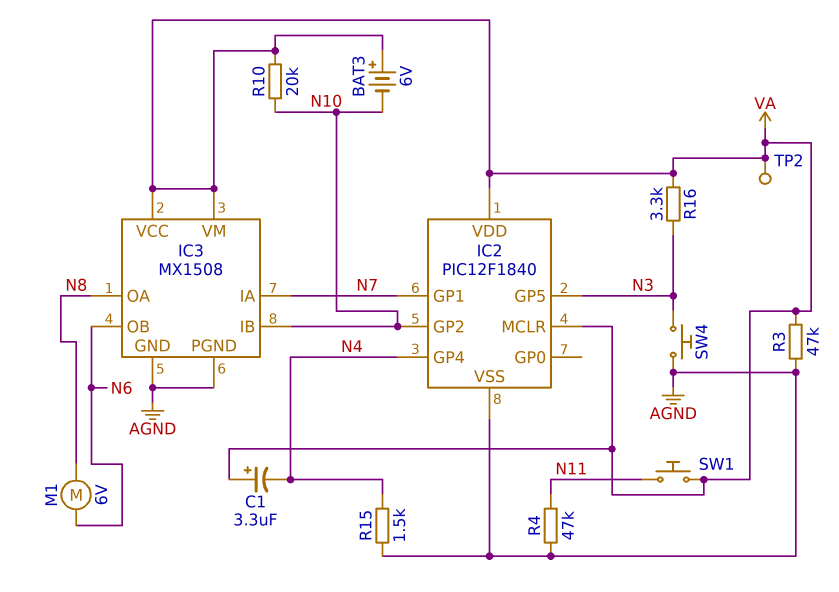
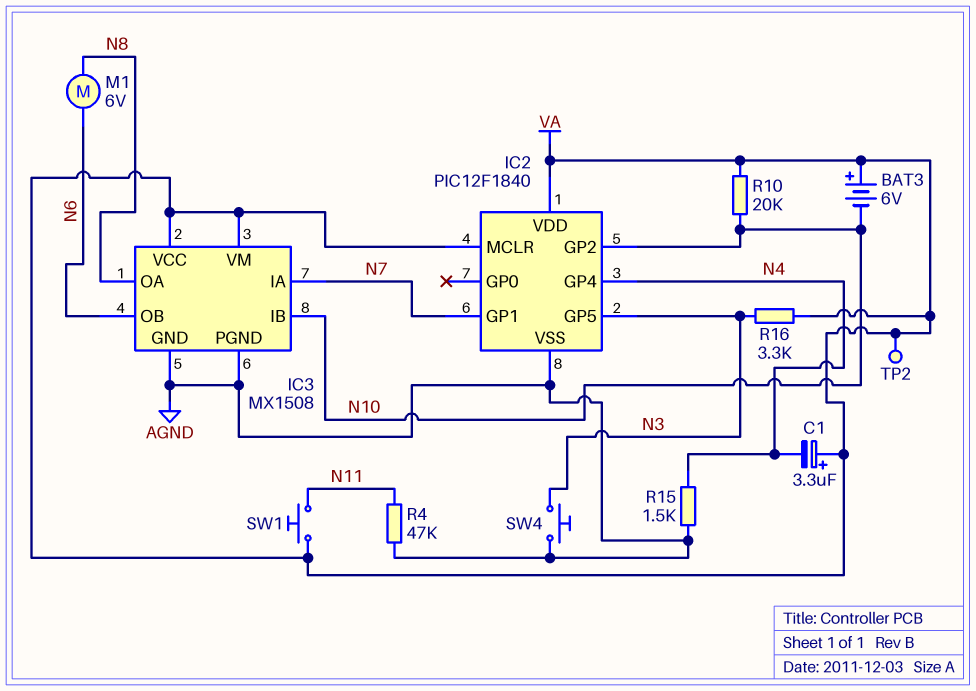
R3: 47k (AGND, VA) -> none

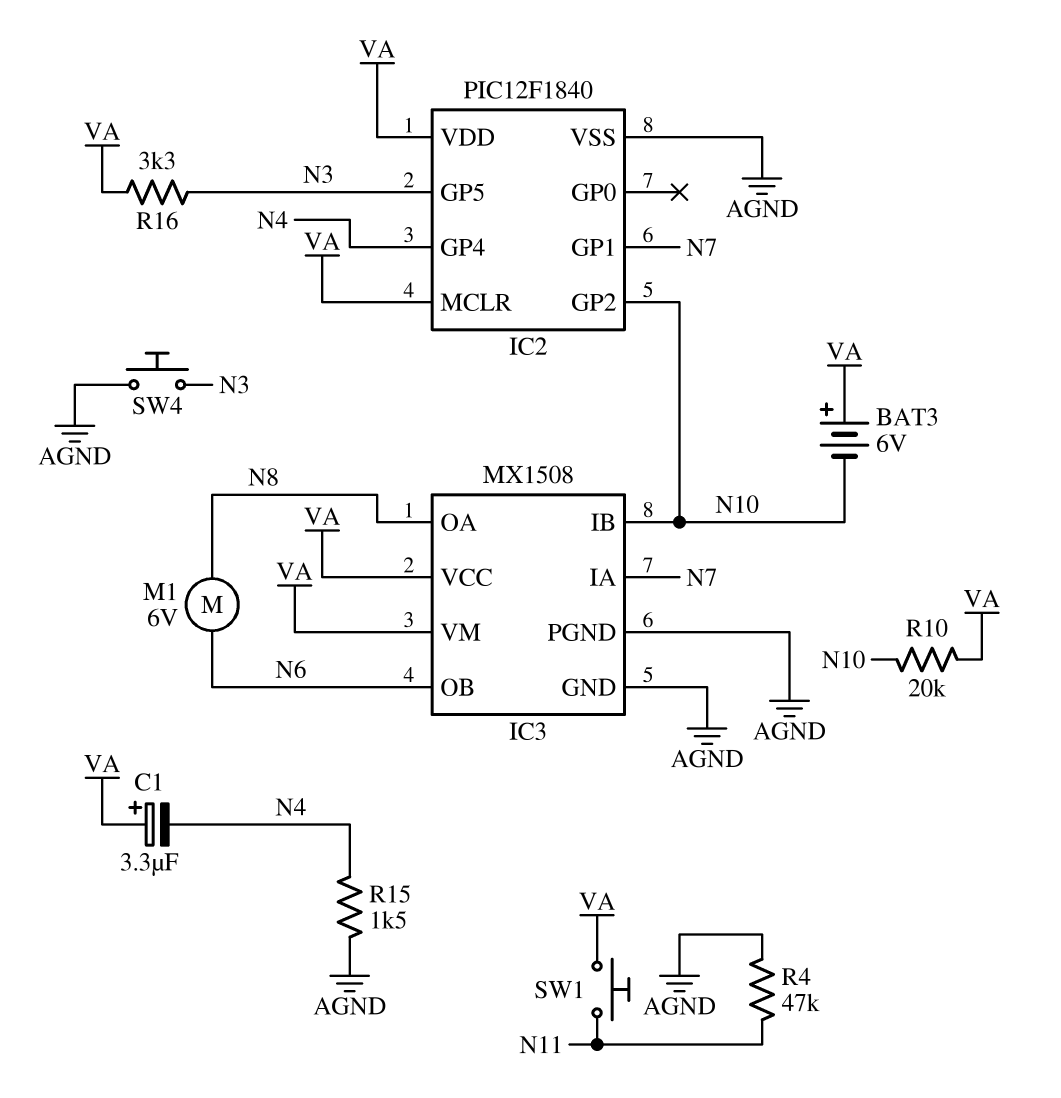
TP2: test point (VA) -> none

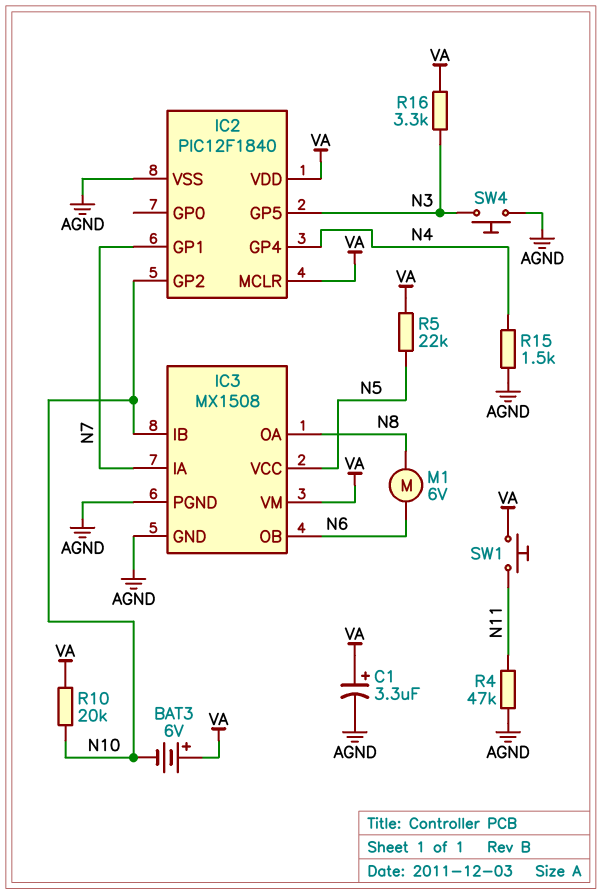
C1: 3.3uF (plus VA, minus N4) -> 3.3uF (plus VA, minus AGND)
IC3 pin VCC: VA -> N5
R5: none -> 22k (N5, VA)

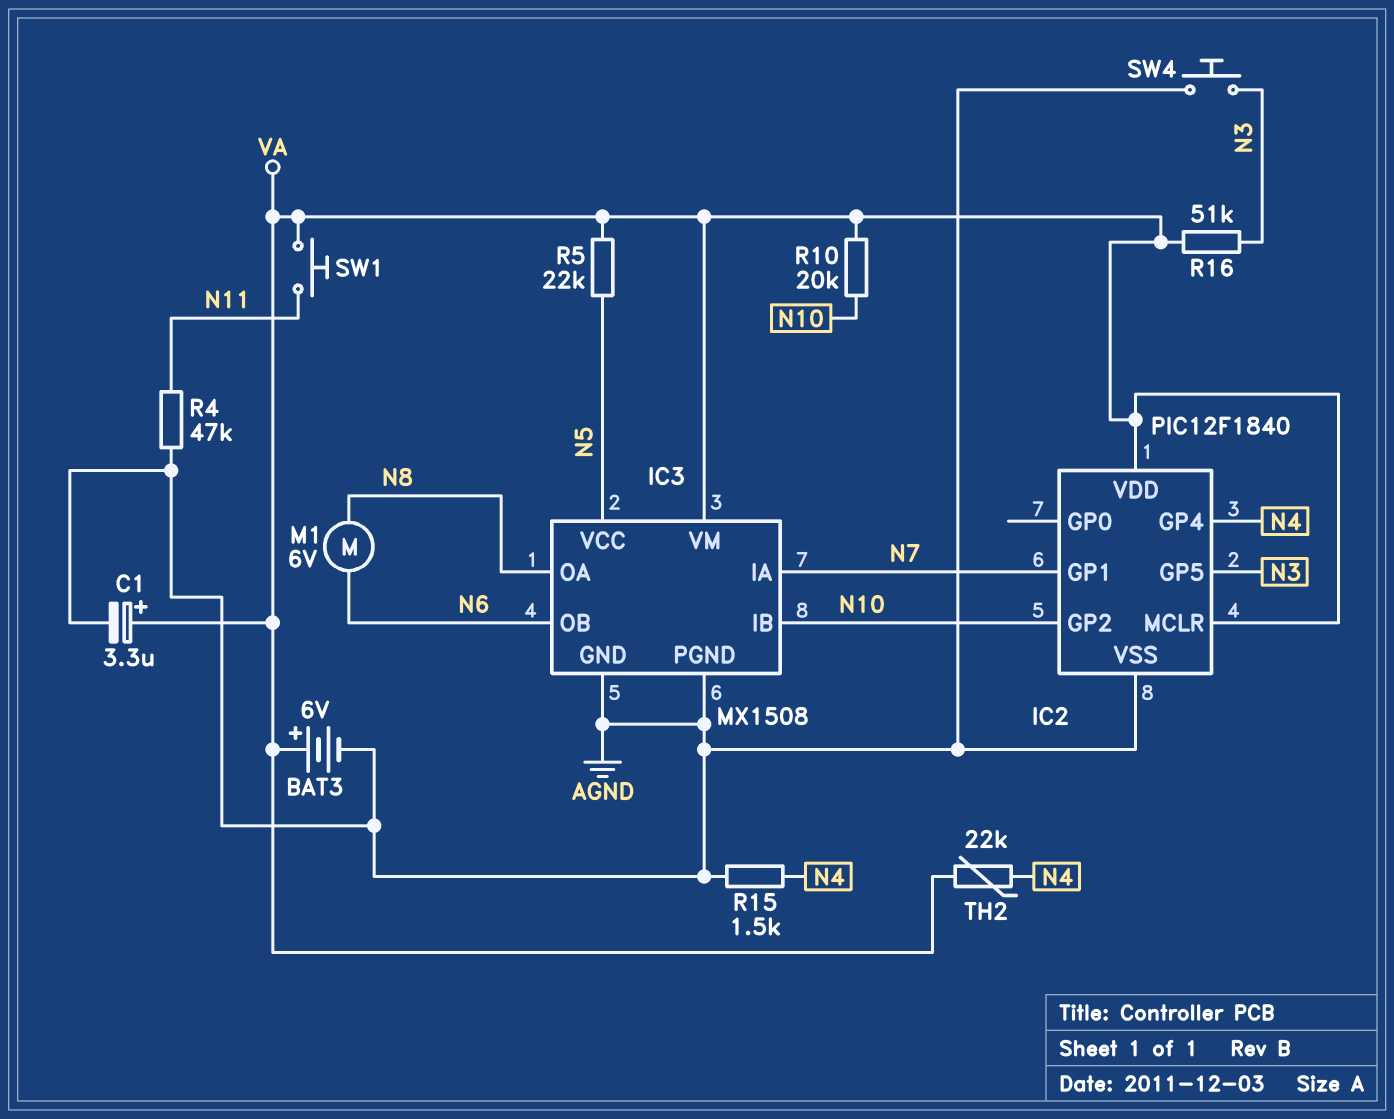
BAT3: 6V (plus VA, minus N10) -> 6V (plus VA, minus AGND)
R16: 3.3k (N3, VA) -> 51k (N3, VA)
TH2: none -> 22k (N4, VA)

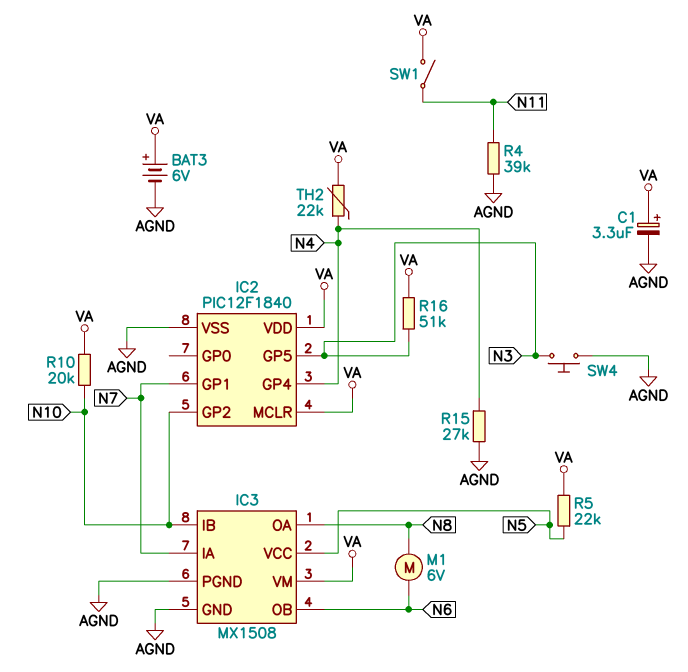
R4: 47k (AGND, N11) -> 39k (AGND, N11)
R15: 1.5k (AGND, N4) -> 27k (AGND, N4)
SW1: button (N11, VA) -> switch (N11, VA)

